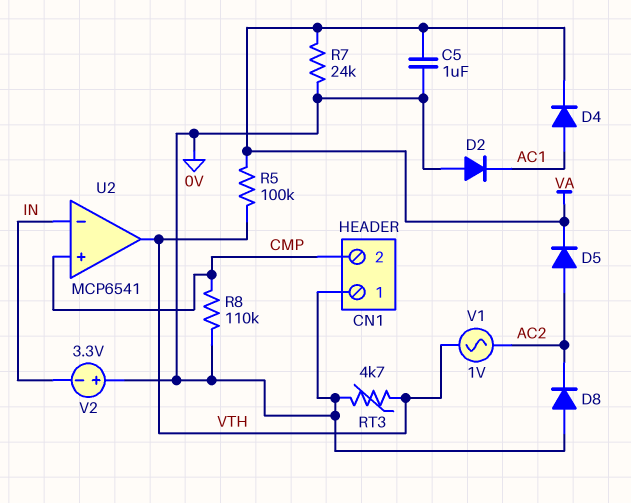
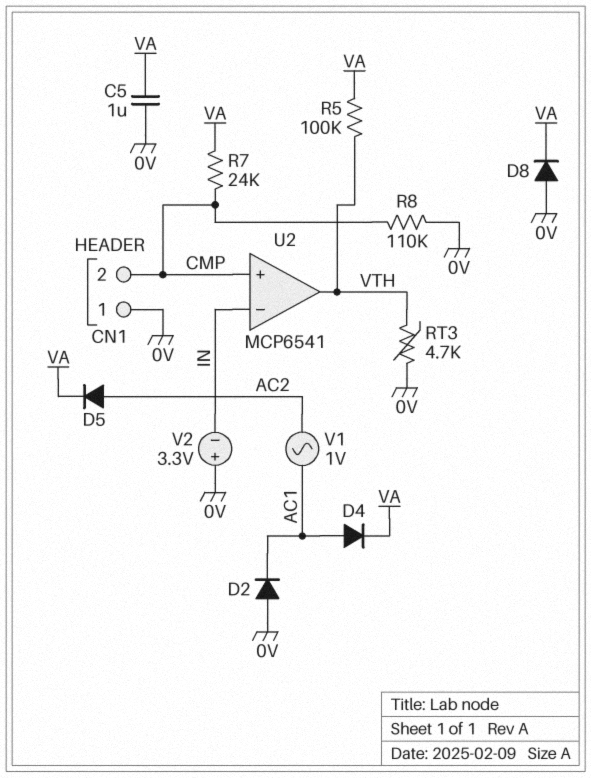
D8: diode (A 0V, K AC2) -> diode (A 0V, K VA)
R7: 24k (0V, VA) -> 24k (CMP, VA)
V1: AC 1V (AC2, VTH) -> AC 1V (AC1, AC2)

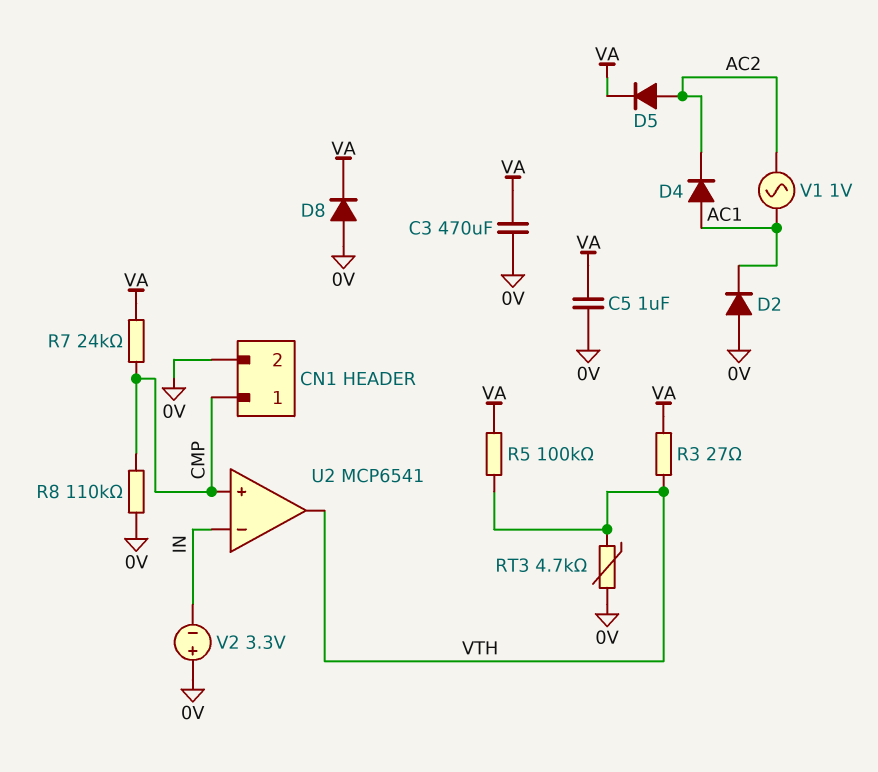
C3: none -> 470uF (0V, VA)
CN1 pin 1: 0V -> CMP
CN1 pin 2: CMP -> 0V
D4: diode (A AC1, K VA) -> diode (A AC1, K AC2)
R3: none -> 27 (VA, VTH)

